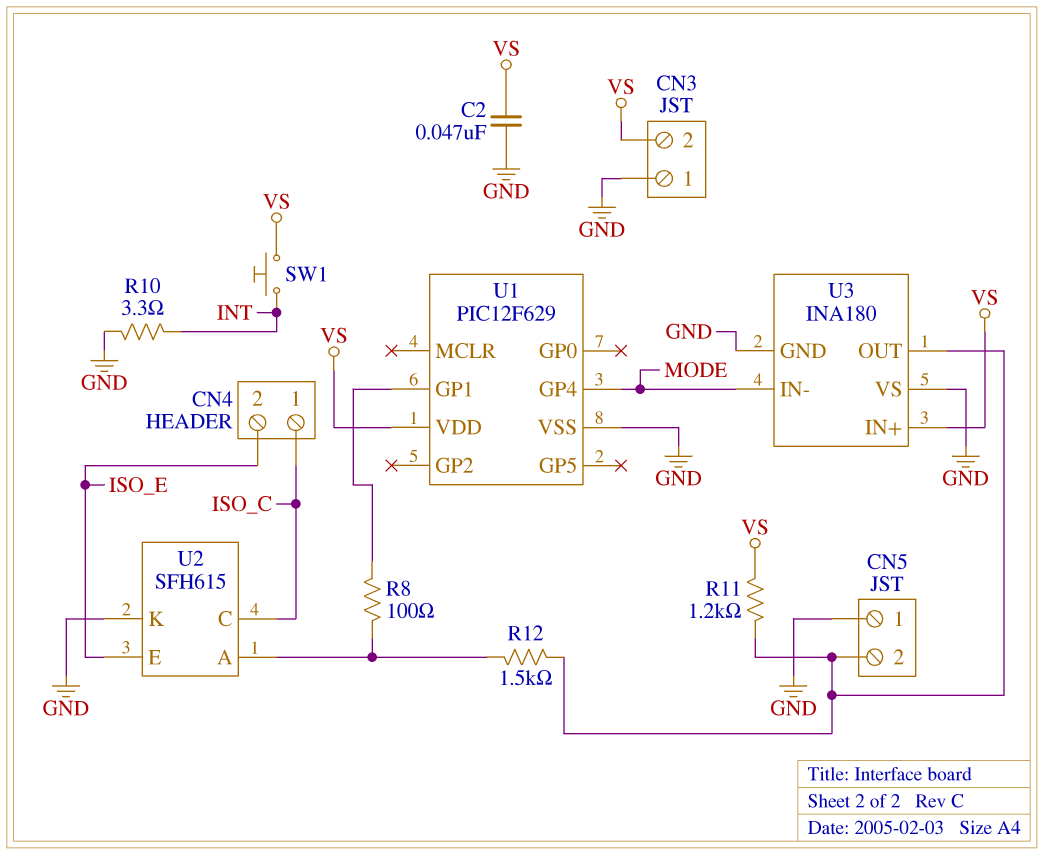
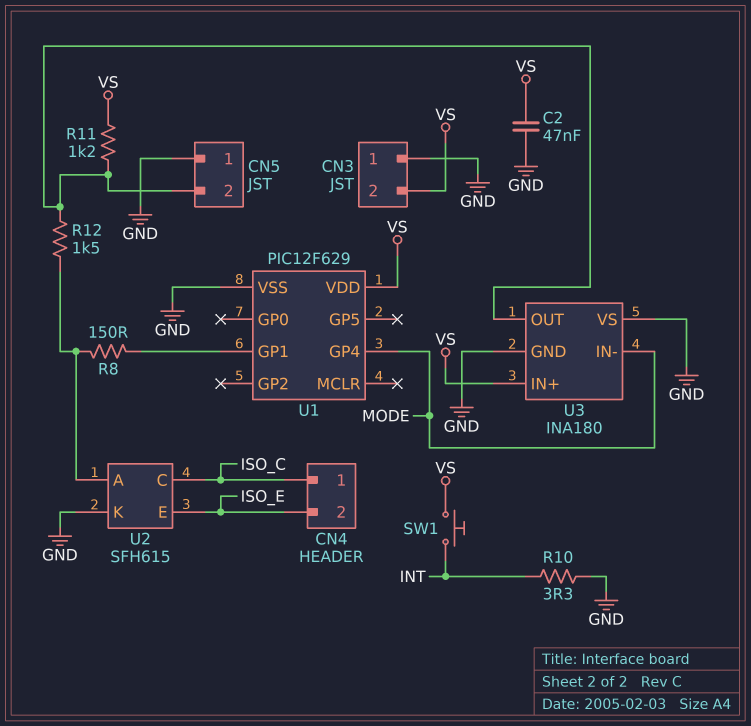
R8: 100 (U1/GP1, U2/A) -> 150 (U1/GP1, U2/A)

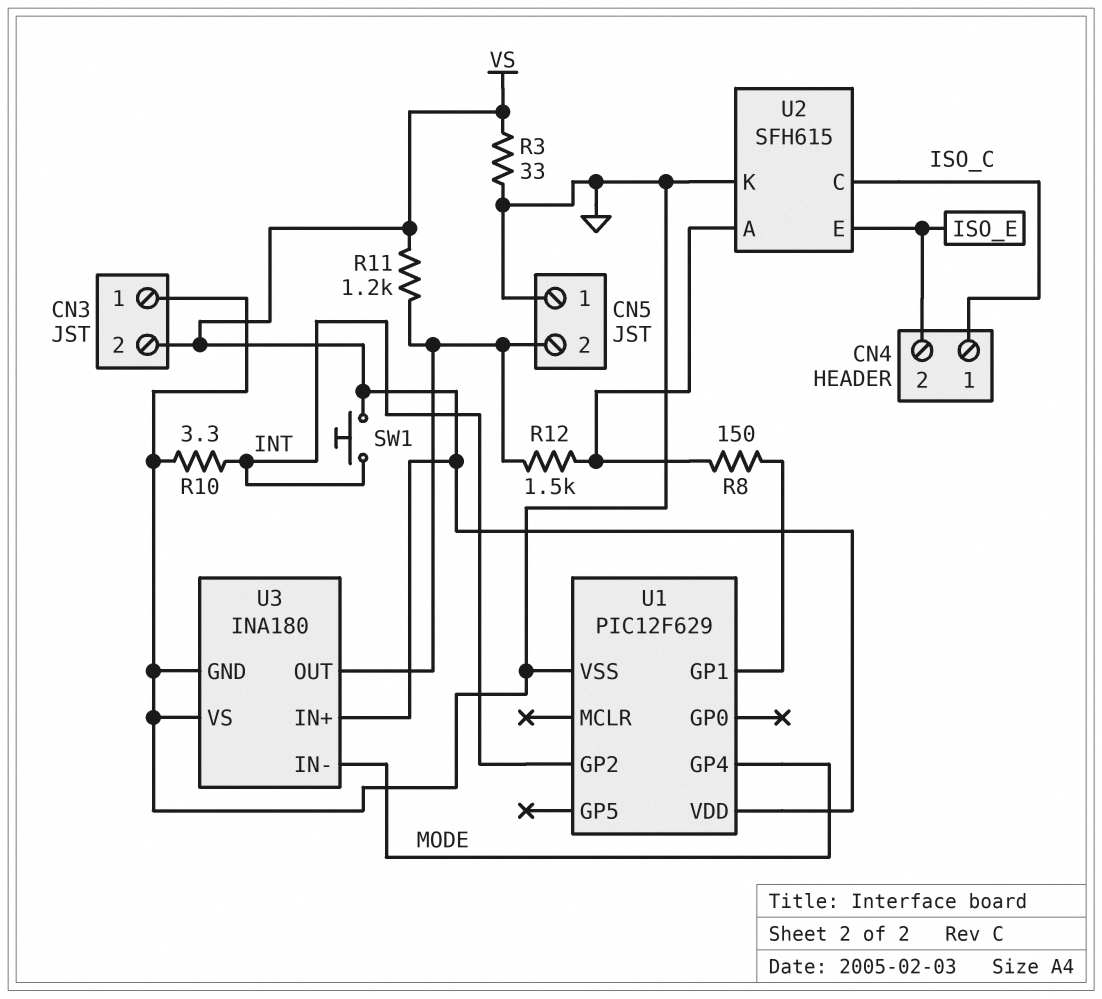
C2: 47nF (GND, VS) -> none
R3: none -> 33 (GND, VS)
U1 pin GP2: none -> INT

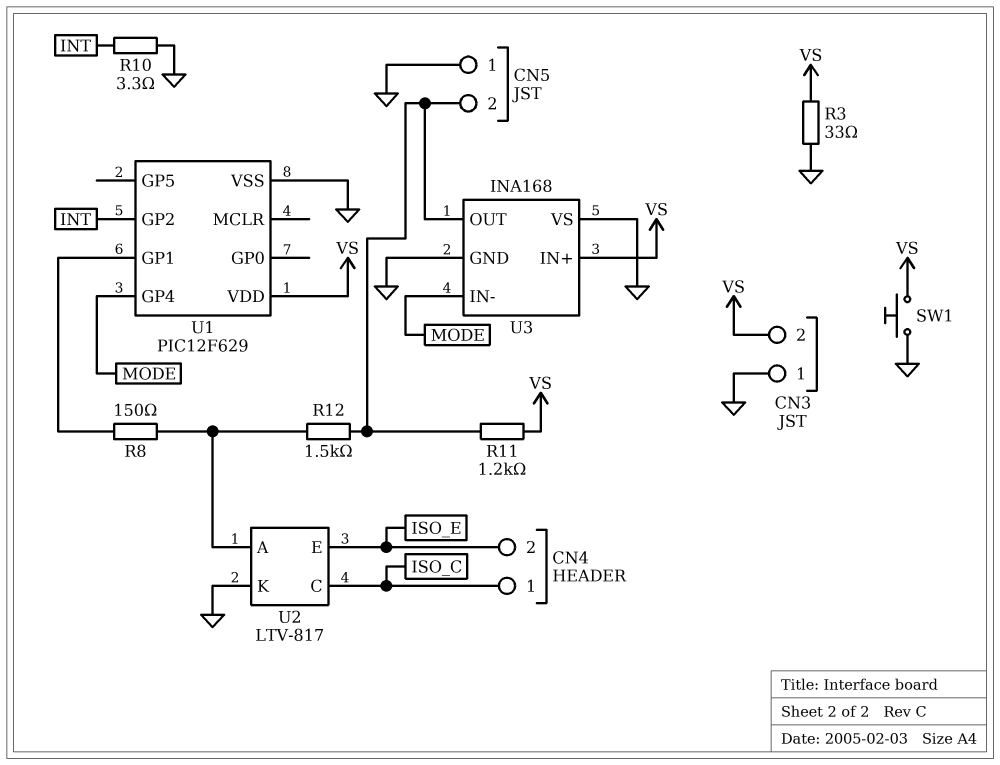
SW1: button (INT, VS) -> button (GND, VS)
U2: SFH615 -> LTV-817
U3: INA180 -> INA168

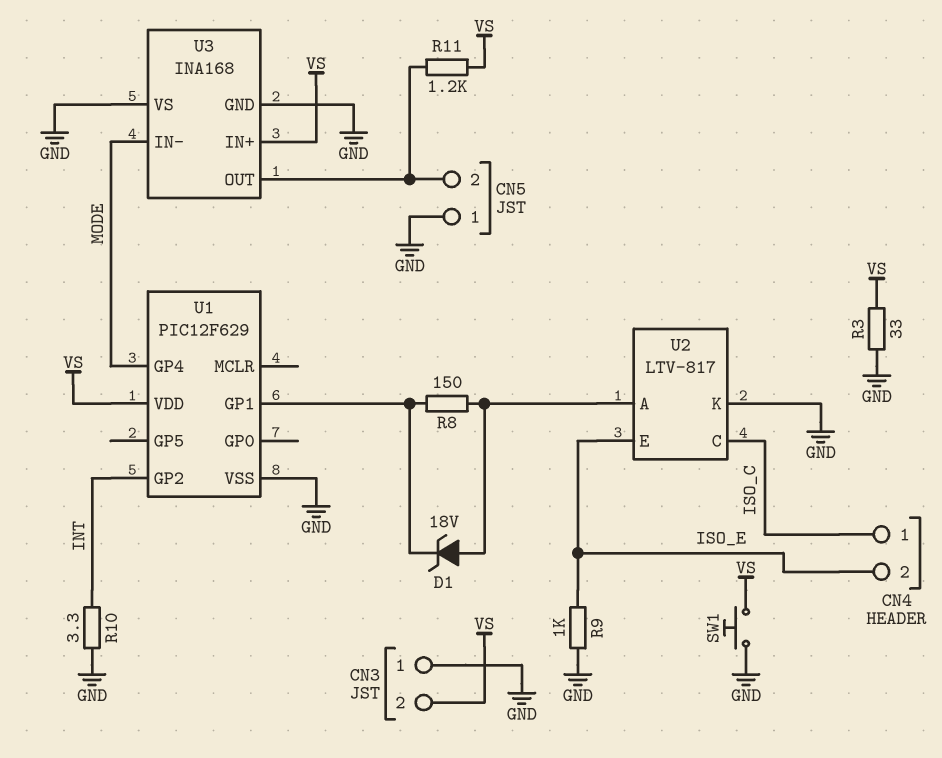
D1: none -> zener 18V (A U2/A, K U1/GP1)
R9: none -> 1k (GND, ISO_E)
R12: 1.5k (CN5/2, U2/A) -> none

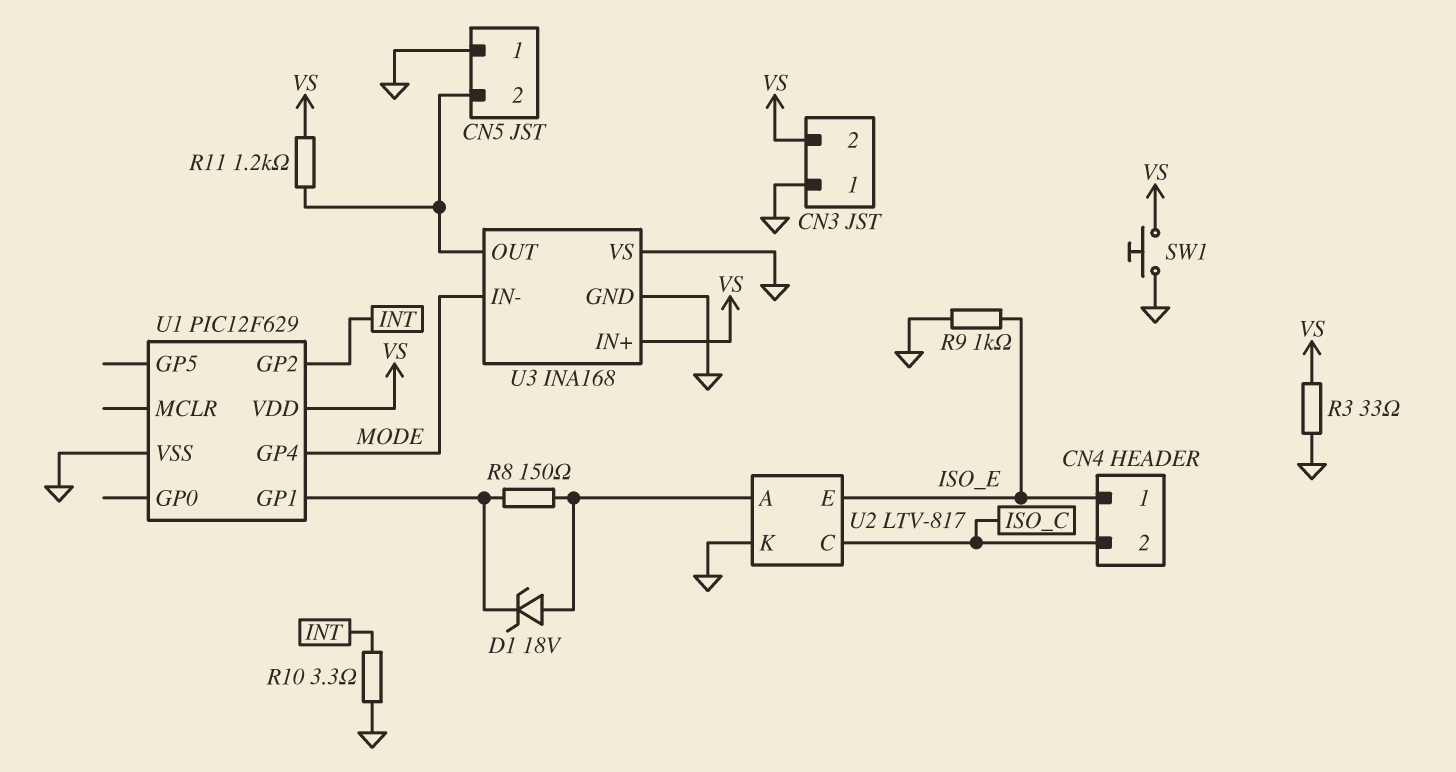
CN4 pin 1: ISO_C -> ISO_E
CN4 pin 2: ISO_E -> ISO_C

